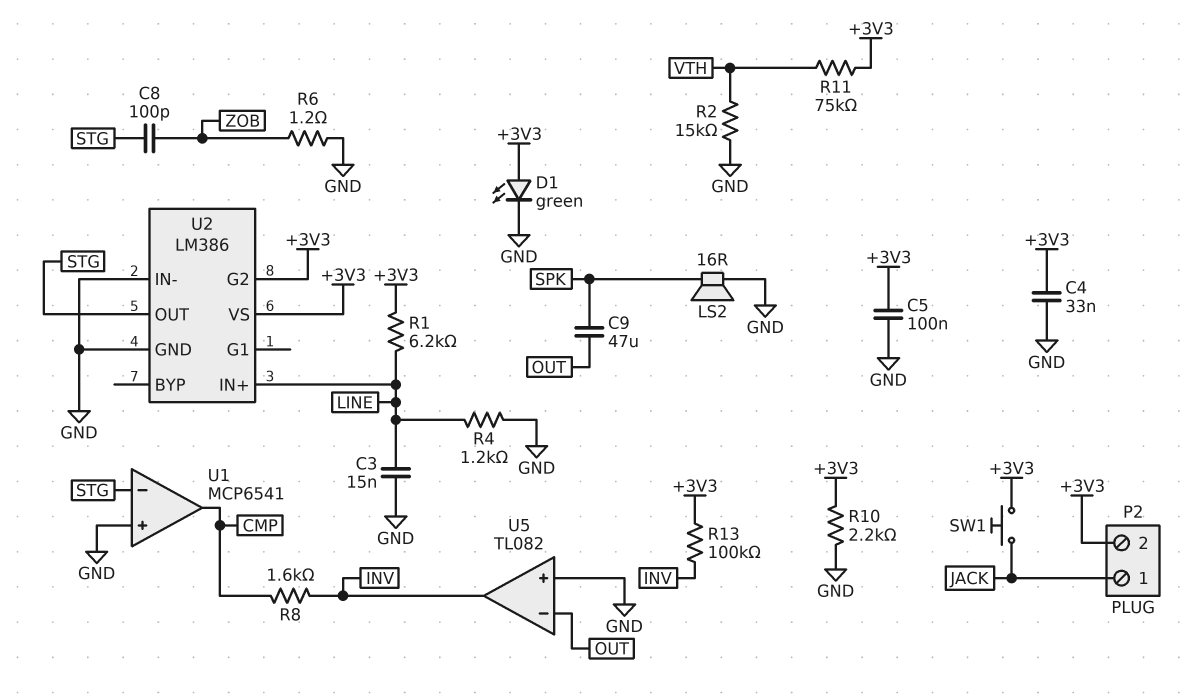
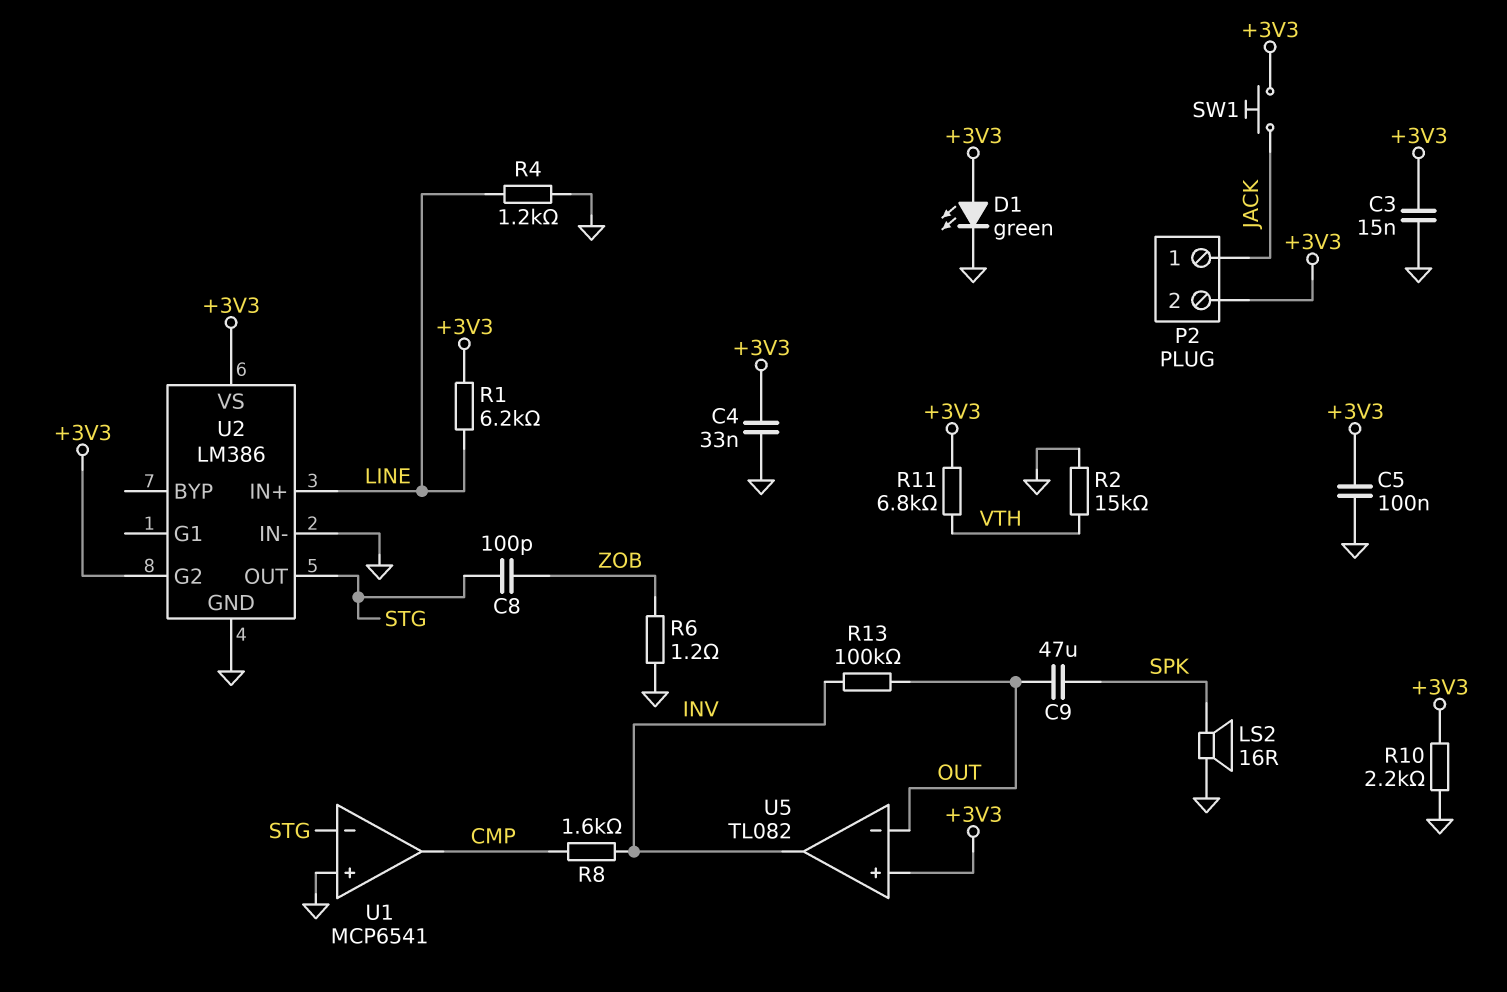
C3: 15nF (GND, LINE) -> 15nF (+3V3, GND)
R11: 75k (+3V3, VTH) -> 6.8k (+3V3, VTH)
R13: 100k (+3V3, INV) -> 100k (INV, OUT)
U5 pin in+: GND -> +3V3

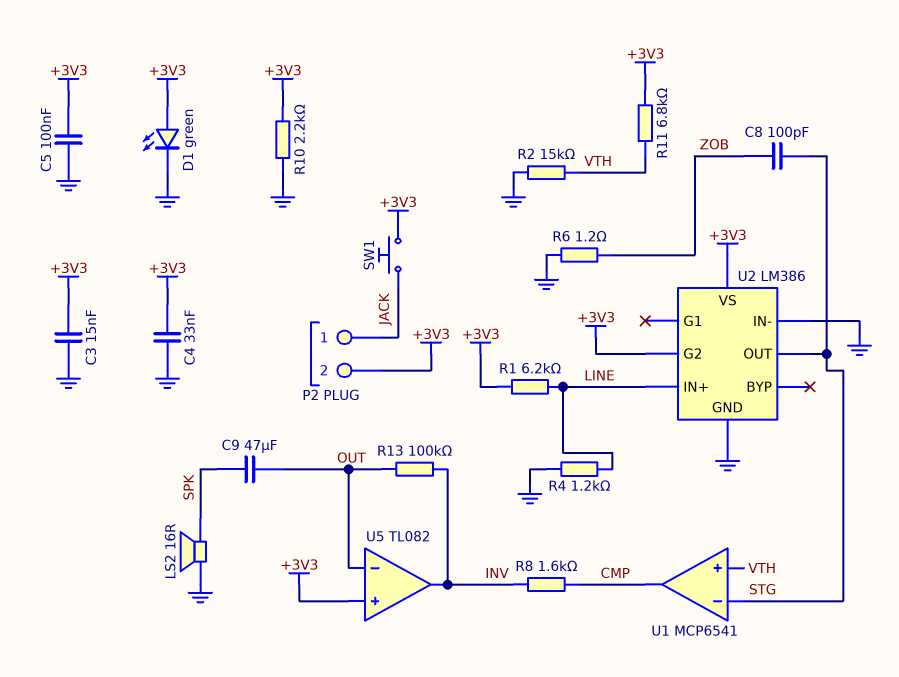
U1 pin in+: GND -> VTH

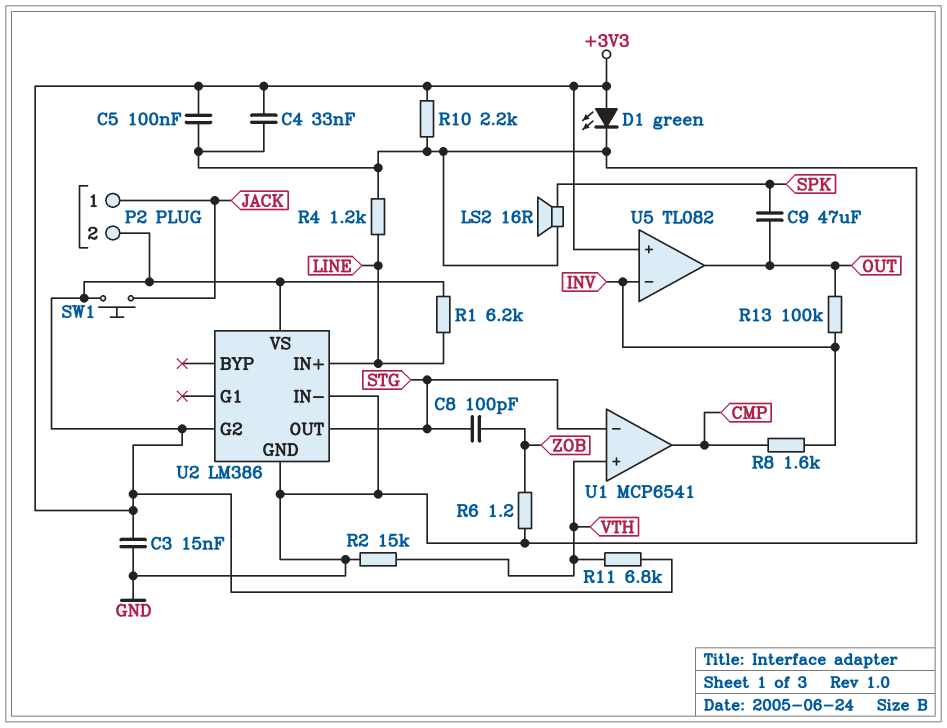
U5 pin in-: OUT -> INV
U5 pin out: INV -> OUT

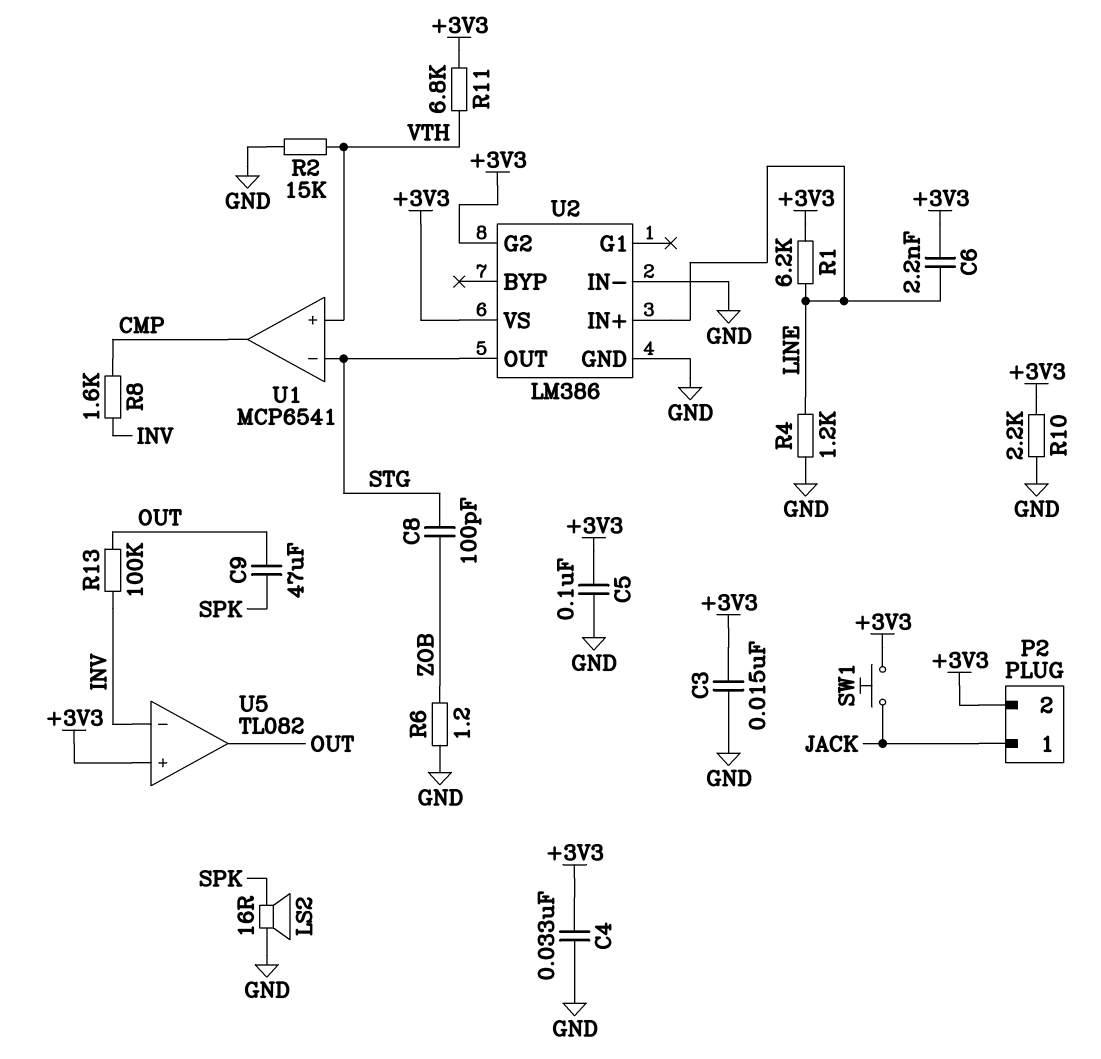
C6: none -> 2.2nF (+3V3, LINE)
D1: LED green (A +3V3, K GND) -> none

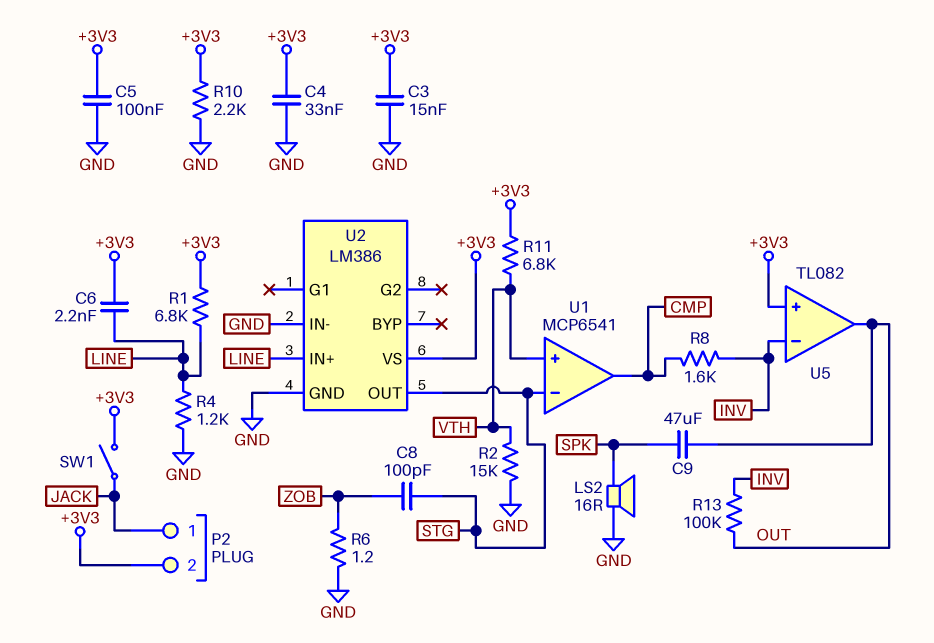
R1: 6.2k (+3V3, LINE) -> 6.8k (+3V3, LINE)
SW1: button (+3V3, JACK) -> switch (+3V3, JACK)
U2 pin G2: +3V3 -> none

